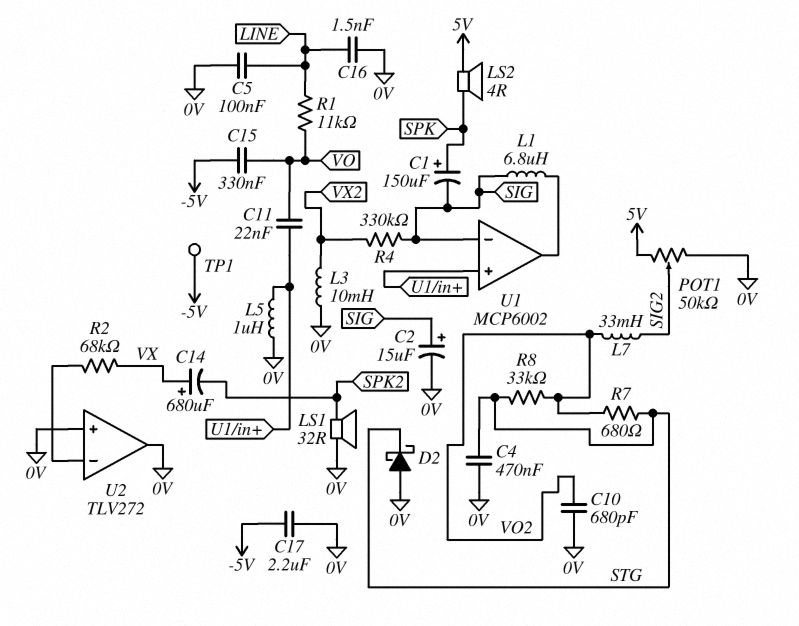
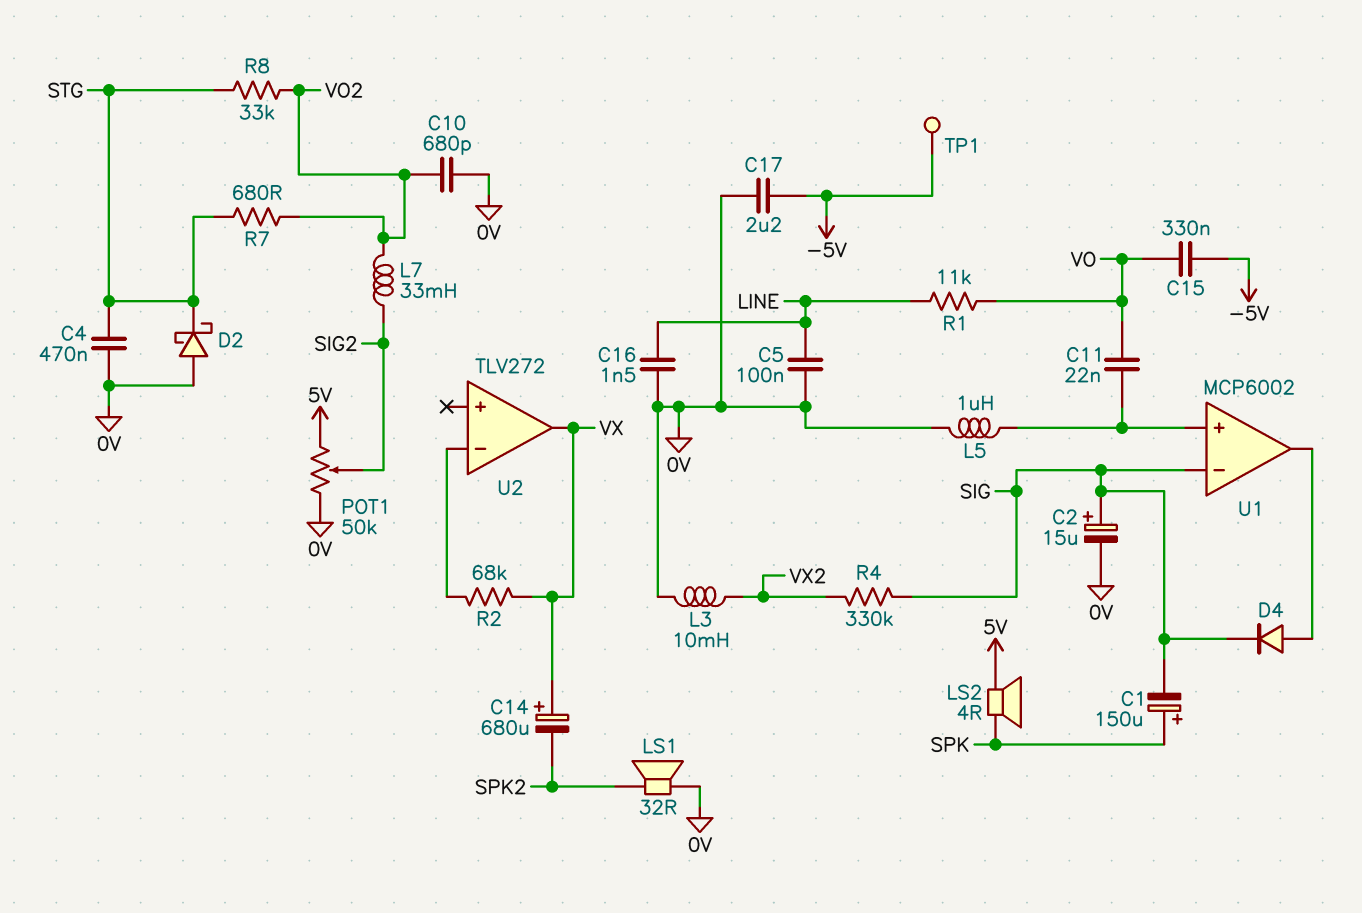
D4: none -> diode (A U1/out, K SIG)
L1: 6.8uH (SIG, U1/out) -> none
U2 pin in+: 0V -> none
U2 pin out: 0V -> VX

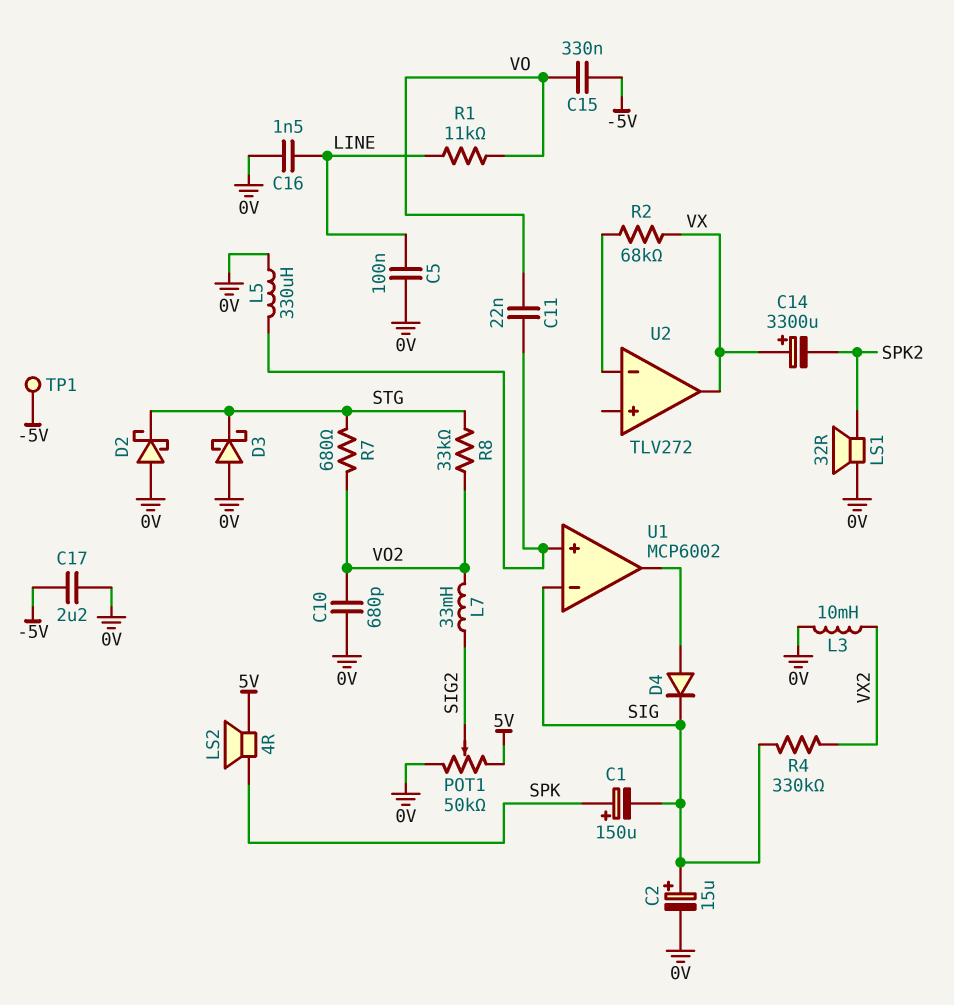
C4: 470nF (0V, STG) -> none
C14: 680uF (plus VX, minus SPK2) -> 3300uF (plus VX, minus SPK2)
D3: none -> schottky (A 0V, K STG)
L5: 1uH (0V, U1/in+) -> 330uH (0V, U1/in+)

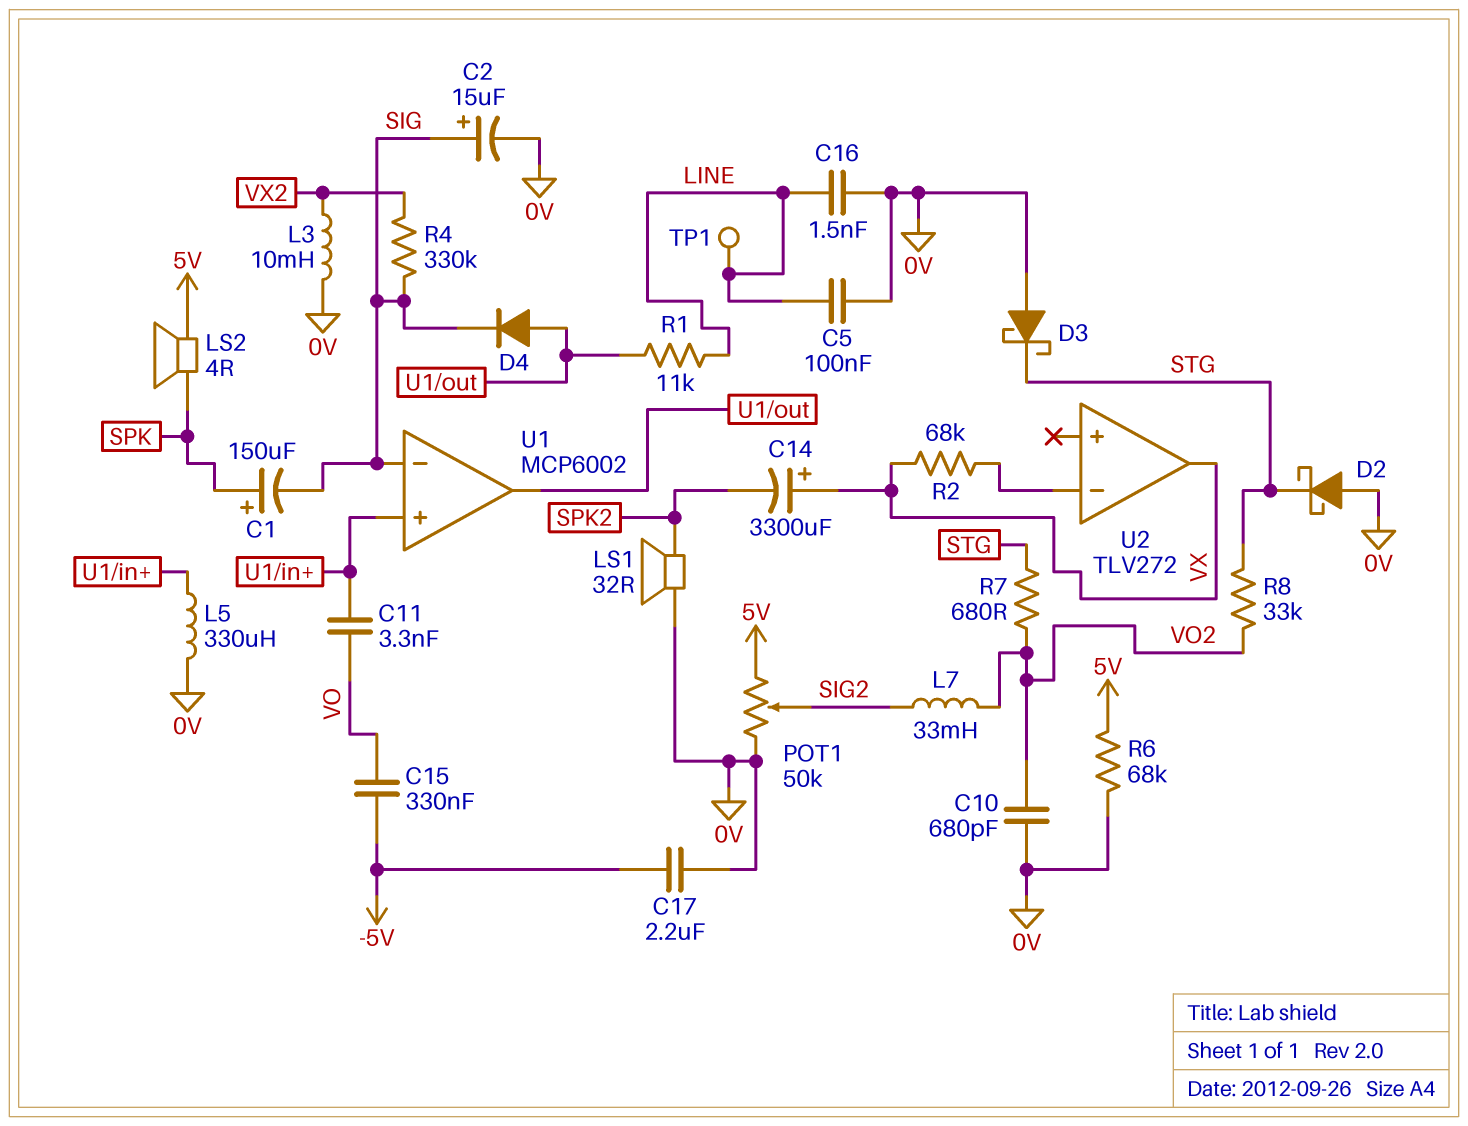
C11: 22nF (U1/in+, VO) -> 3.3nF (U1/in+, VO)
R1: 11k (LINE, VO) -> 11k (LINE, U1/out)
R6: none -> 68k (0V, 5V)
TP1: test point (-5V) -> test point (LINE)

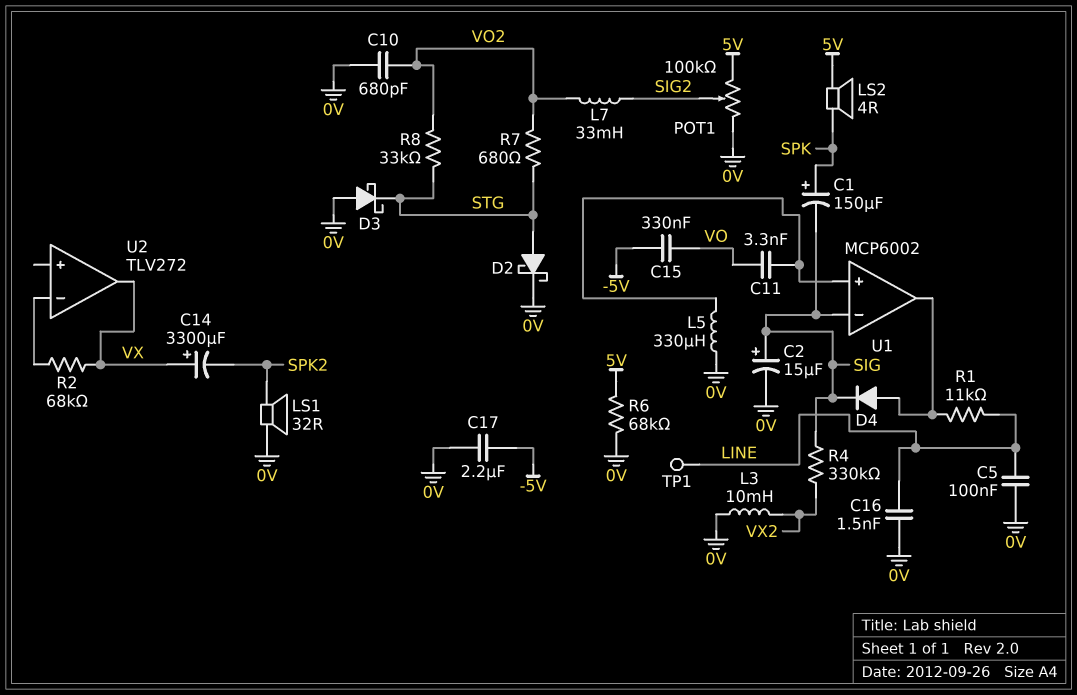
D2: schottky (A 0V, K STG) -> schottky (A STG, K 0V)
POT1: 50k (0V, 5V, wiper SIG2) -> 100k (0V, 5V, wiper SIG2)

